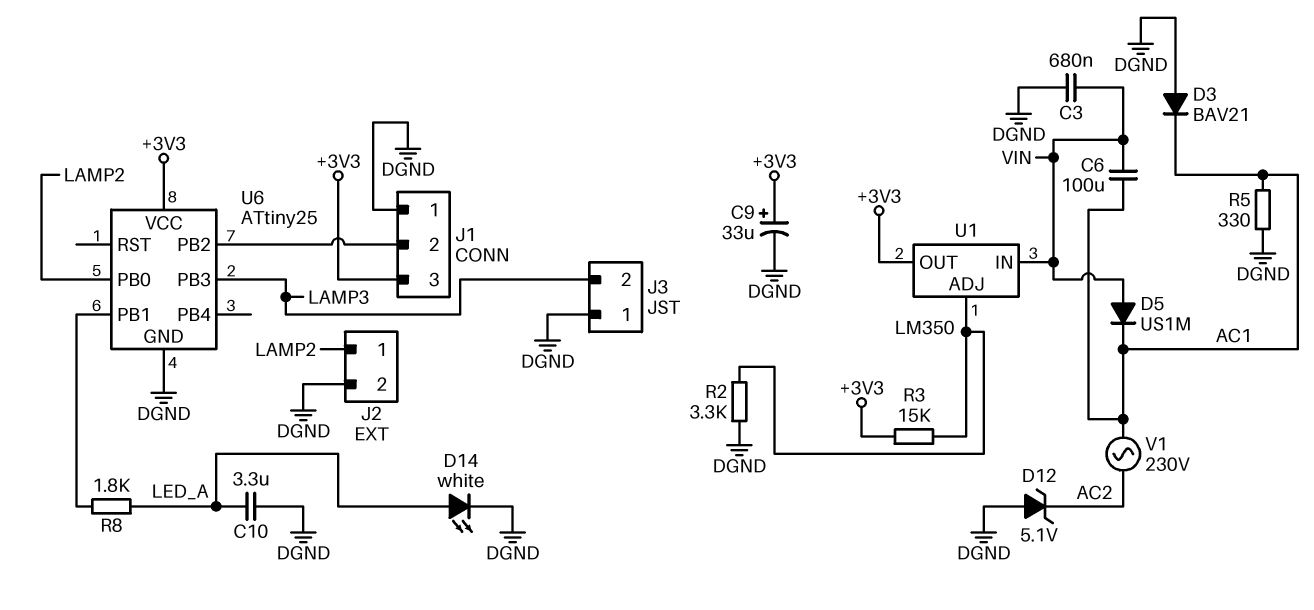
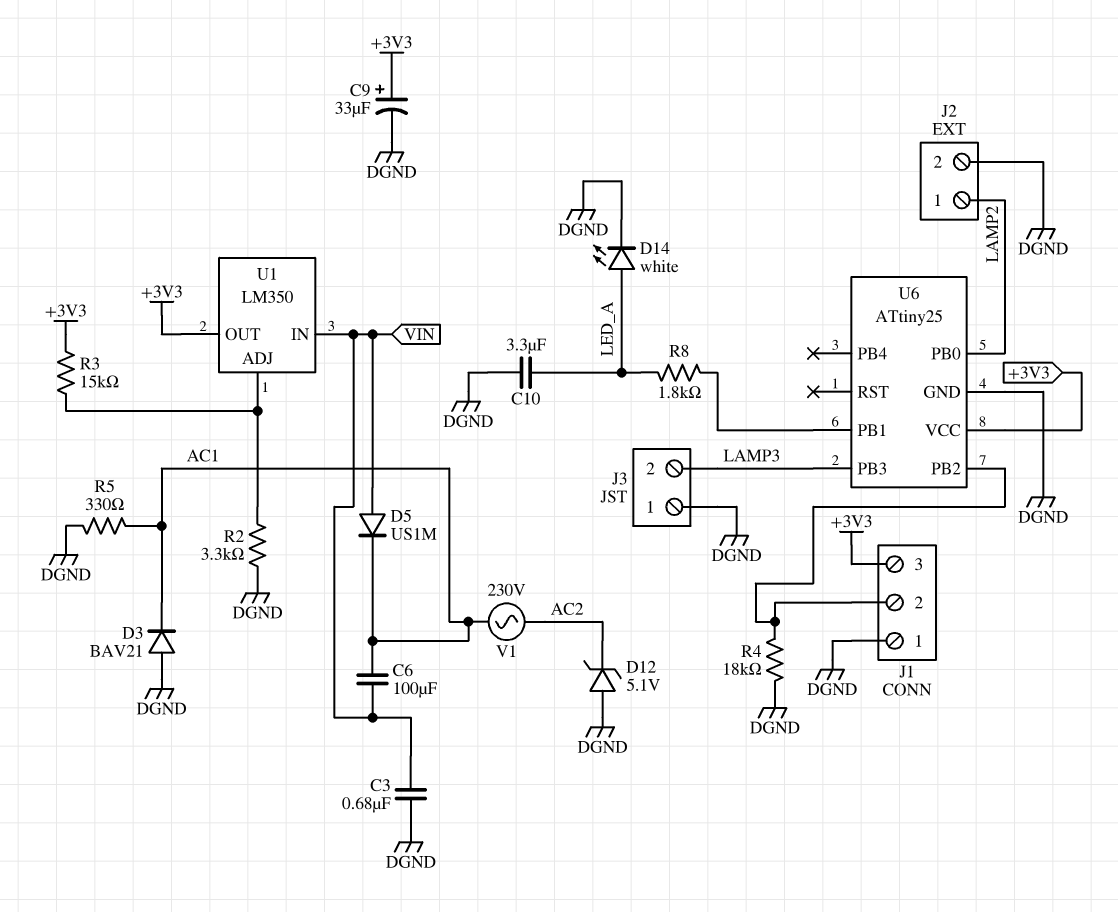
R4: none -> 18k (DGND, J1/2)

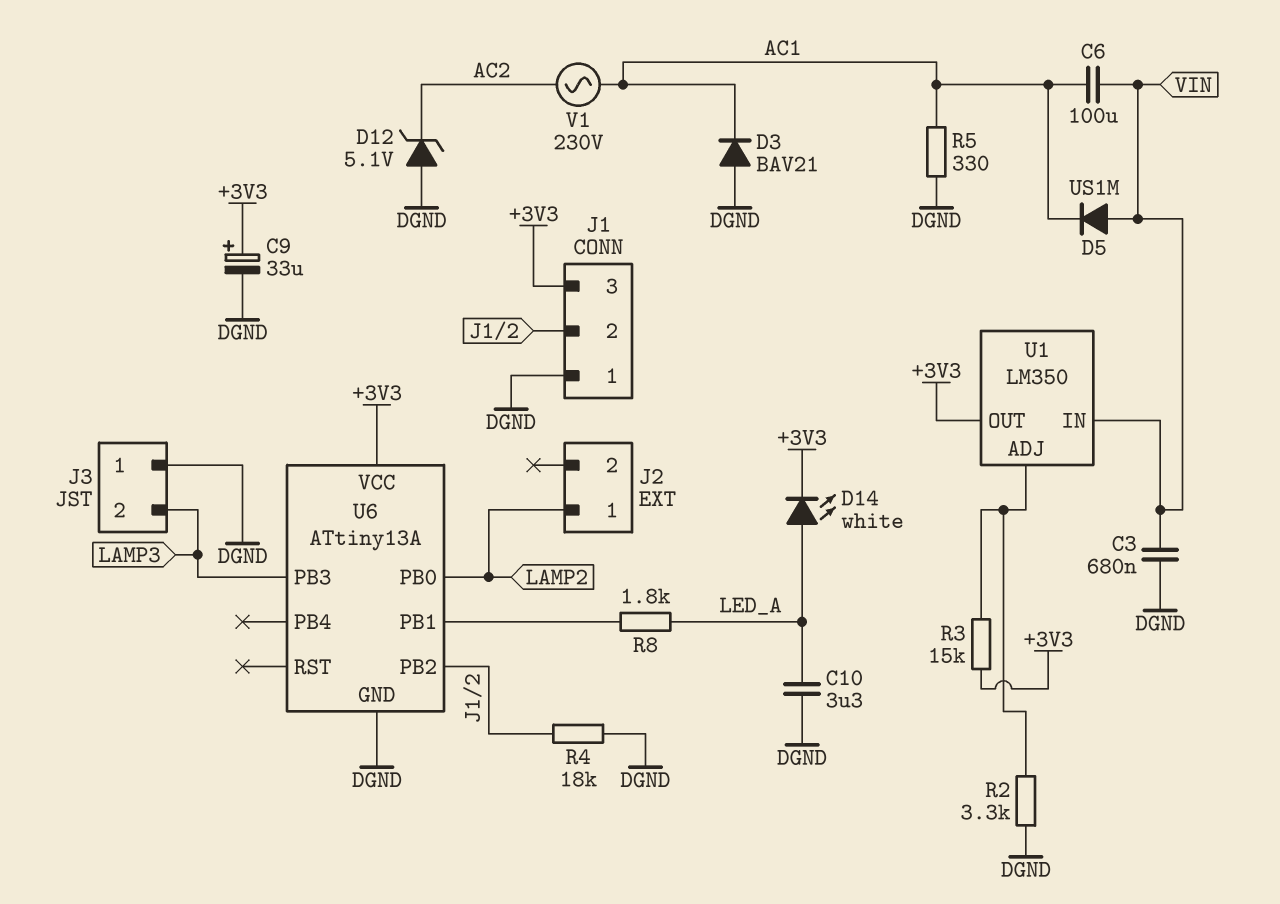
D14: LED white (A LED_A, K DGND) -> LED white (A LED_A, K +3V3)
J2 pin 2: DGND -> none
U6: ATtiny25 -> ATtiny13A

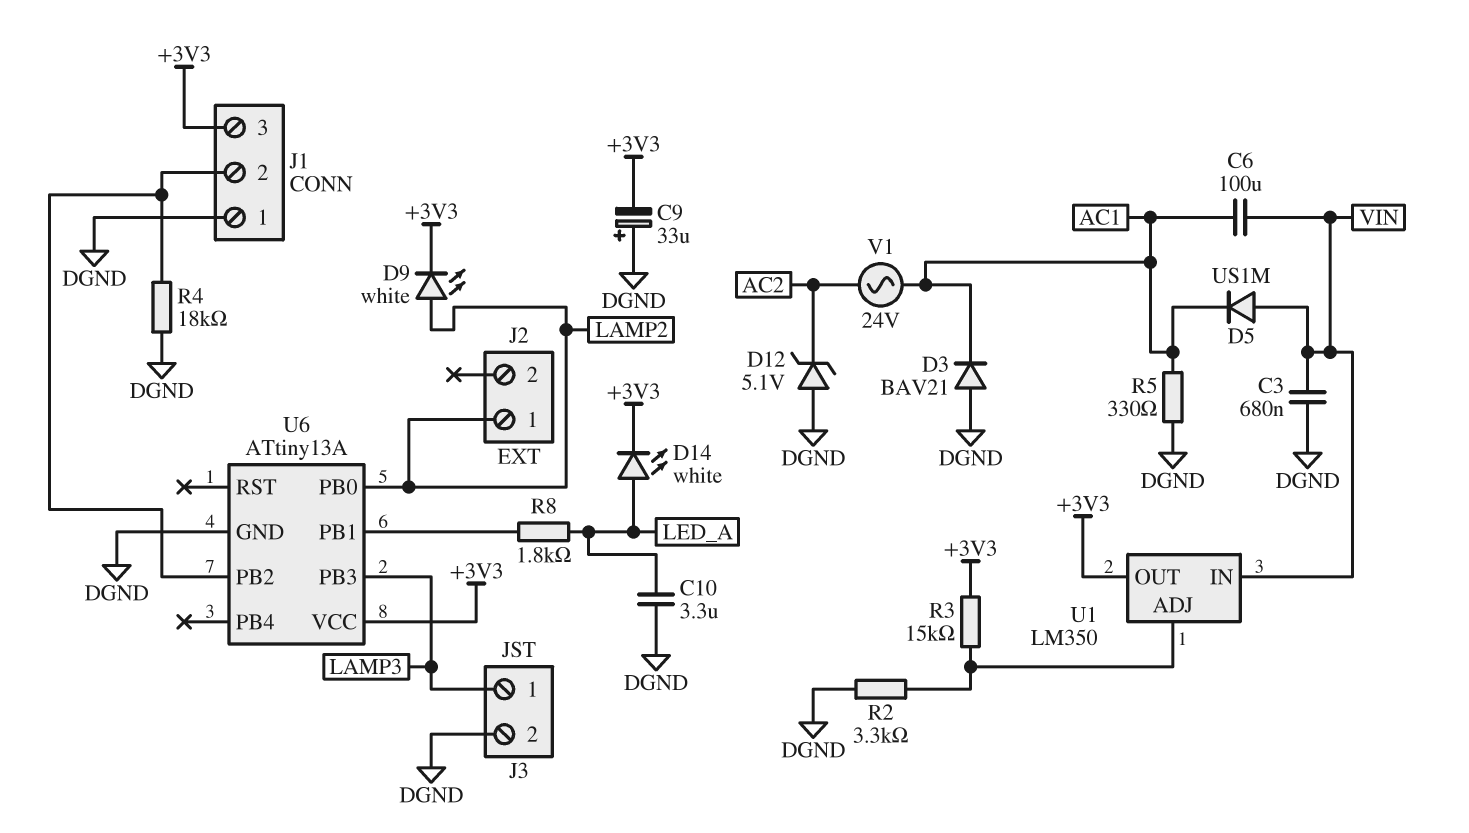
C9: 33uF (plus +3V3, minus DGND) -> 33uF (plus DGND, minus +3V3)
D9: none -> LED white (A LAMP2, K +3V3)
J3 pin 1: DGND -> LAMP3
J3 pin 2: LAMP3 -> DGND
V1: AC 230V (AC1, AC2) -> AC 24V (AC1, AC2)

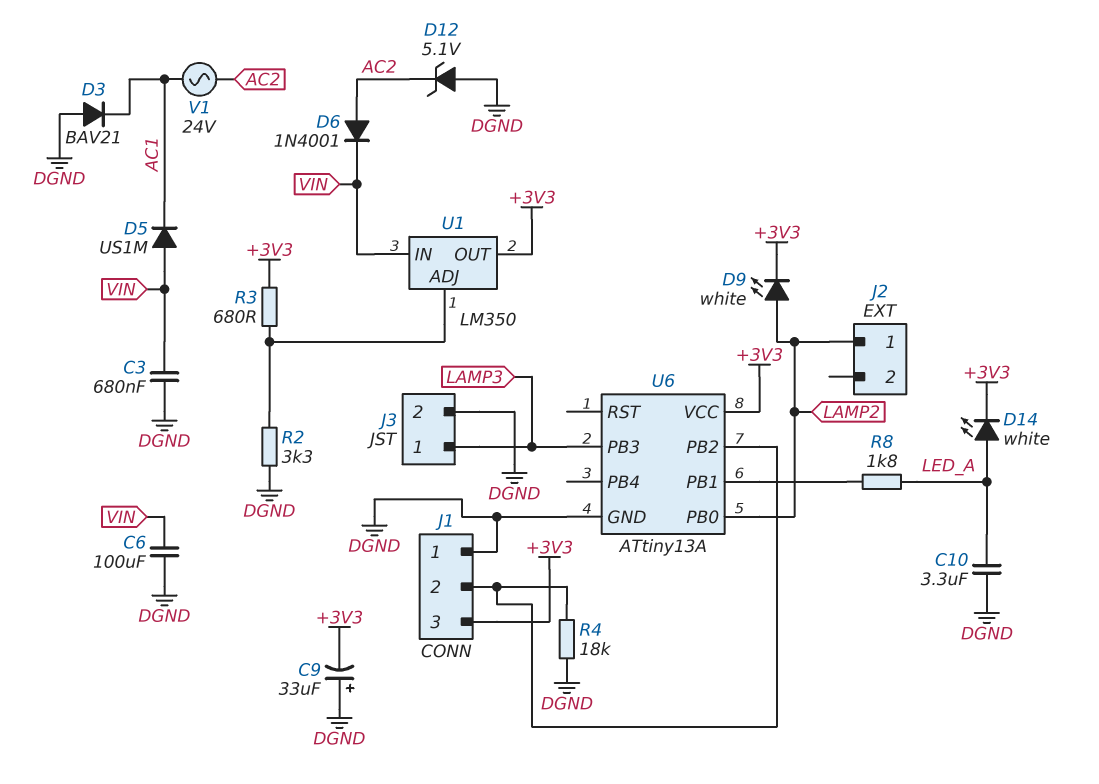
C6: 100uF (AC1, VIN) -> 100uF (DGND, VIN)
D6: none -> diode 1N4001 (A AC2, K VIN)
R3: 15k (+3V3, U1/ADJ) -> 680 (+3V3, U1/ADJ)
R5: 330 (AC1, DGND) -> none

